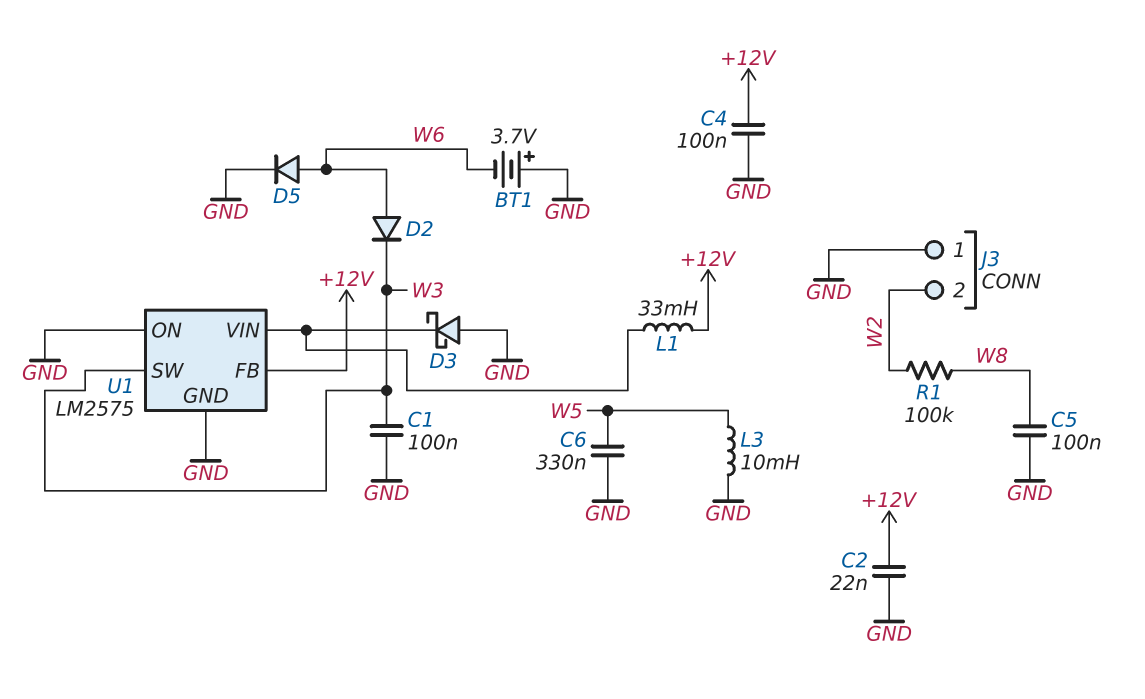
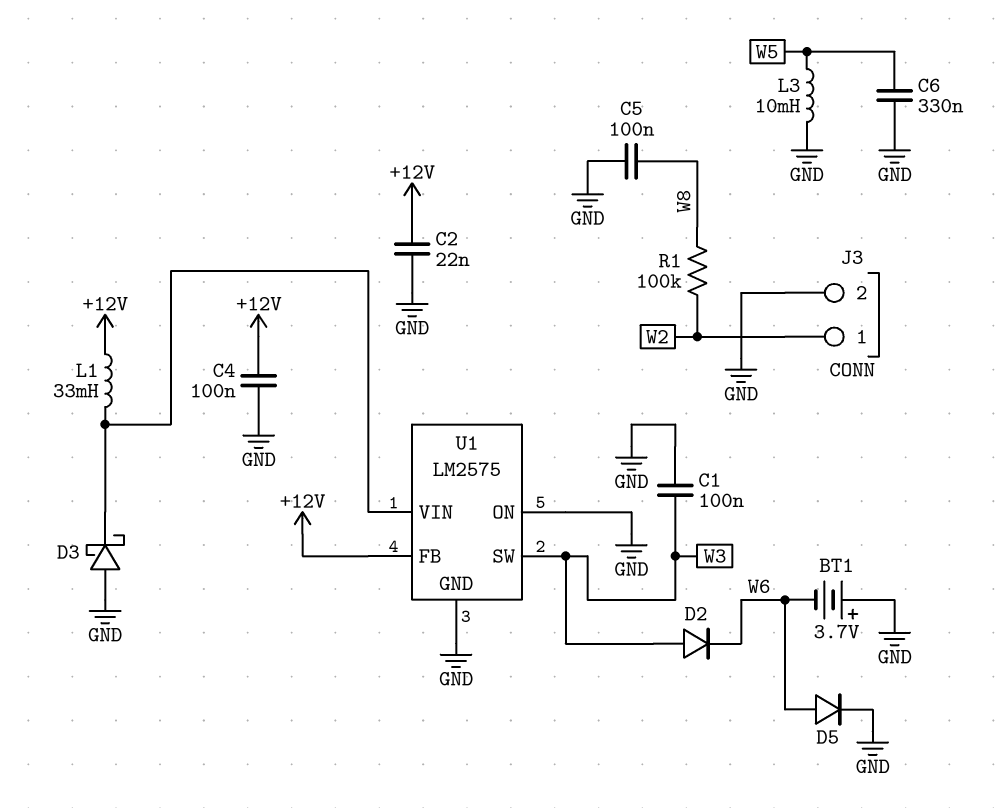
D2: diode (A W6, K W3) -> diode (A W3, K W6)
J3 pin 1: GND -> W2
J3 pin 2: W2 -> GND

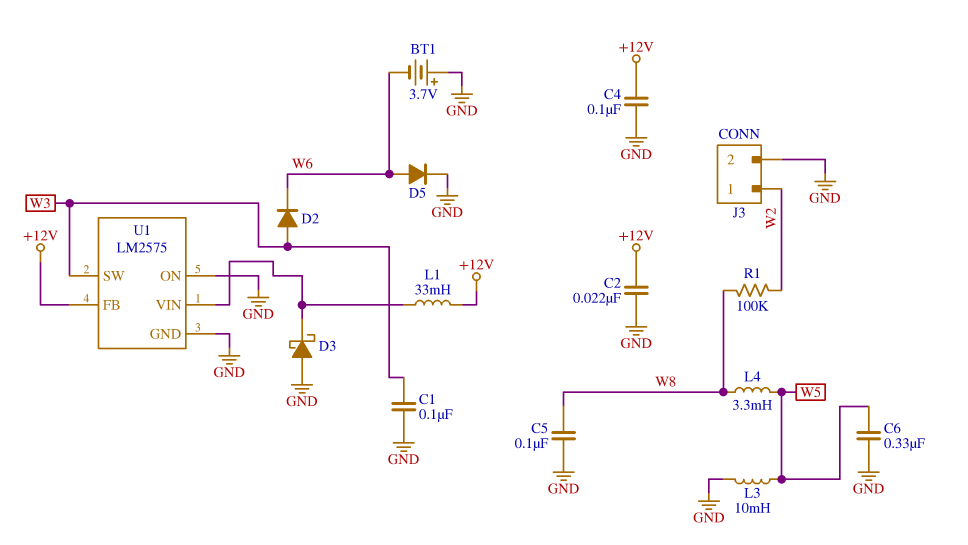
L4: none -> 3.3mH (W5, W8)

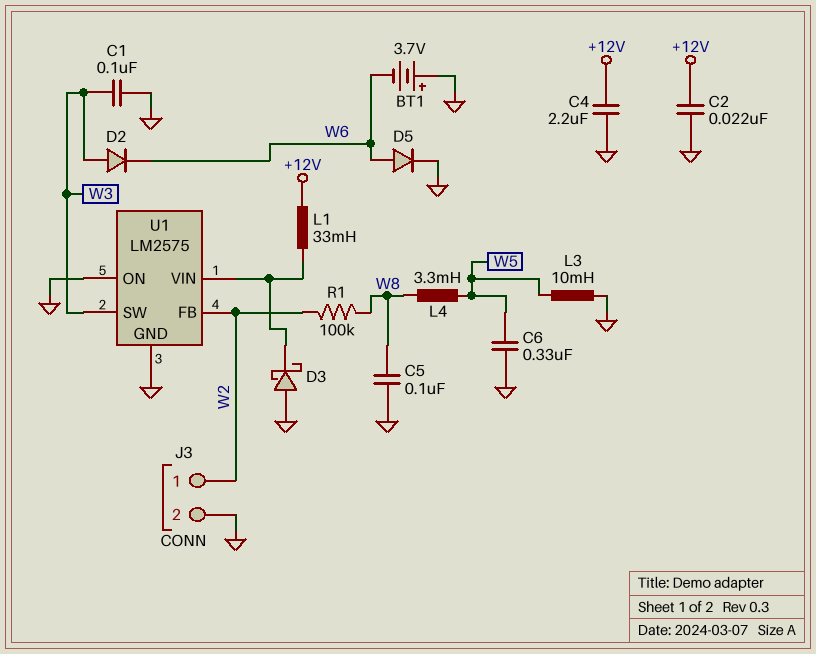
C4: 100nF (+12V, GND) -> 2.2uF (+12V, GND)
U1 pin FB: +12V -> W2

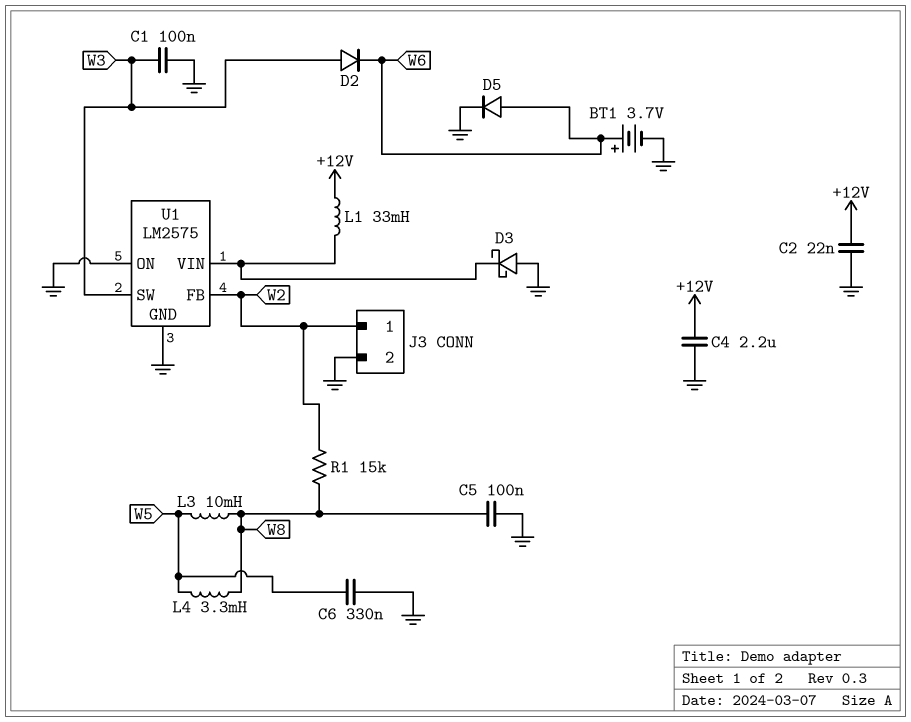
BT1: 3.7V (plus GND, minus W6) -> 3.7V (plus W6, minus GND)
L3: 10mH (GND, W5) -> 10mH (W5, W8)
R1: 100k (W2, W8) -> 15k (W2, W8)

